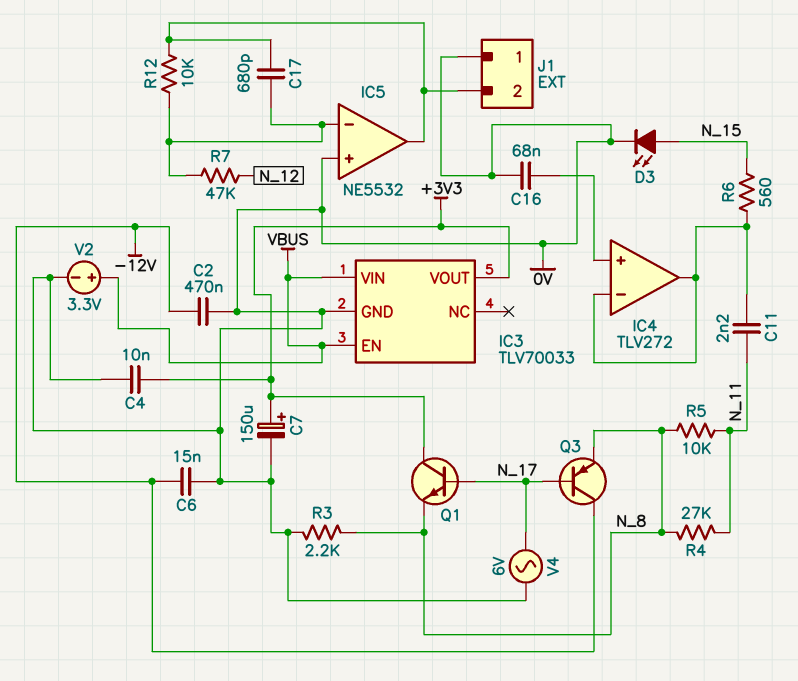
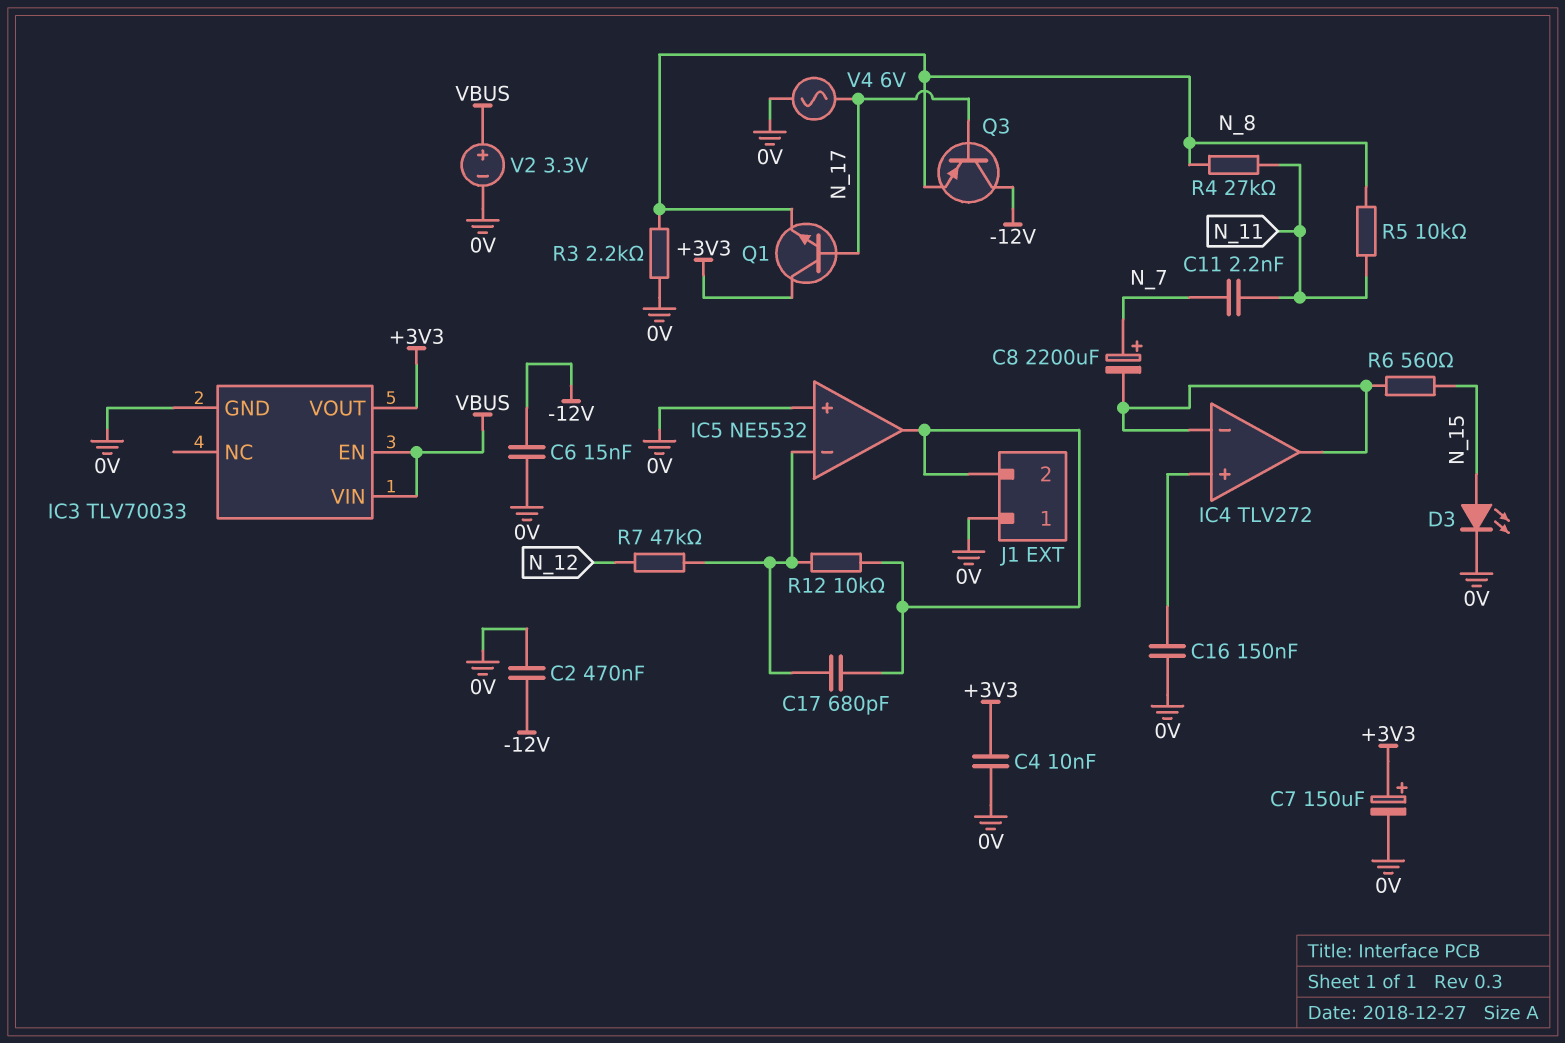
C8: none -> 2200uF (plus N_7, minus IC4/in-)
C11: 2.2nF (IC4/in-, N_11) -> 2.2nF (N_7, N_11)
C16: 68nF (0V, IC4/in+) -> 150nF (0V, IC4/in+)

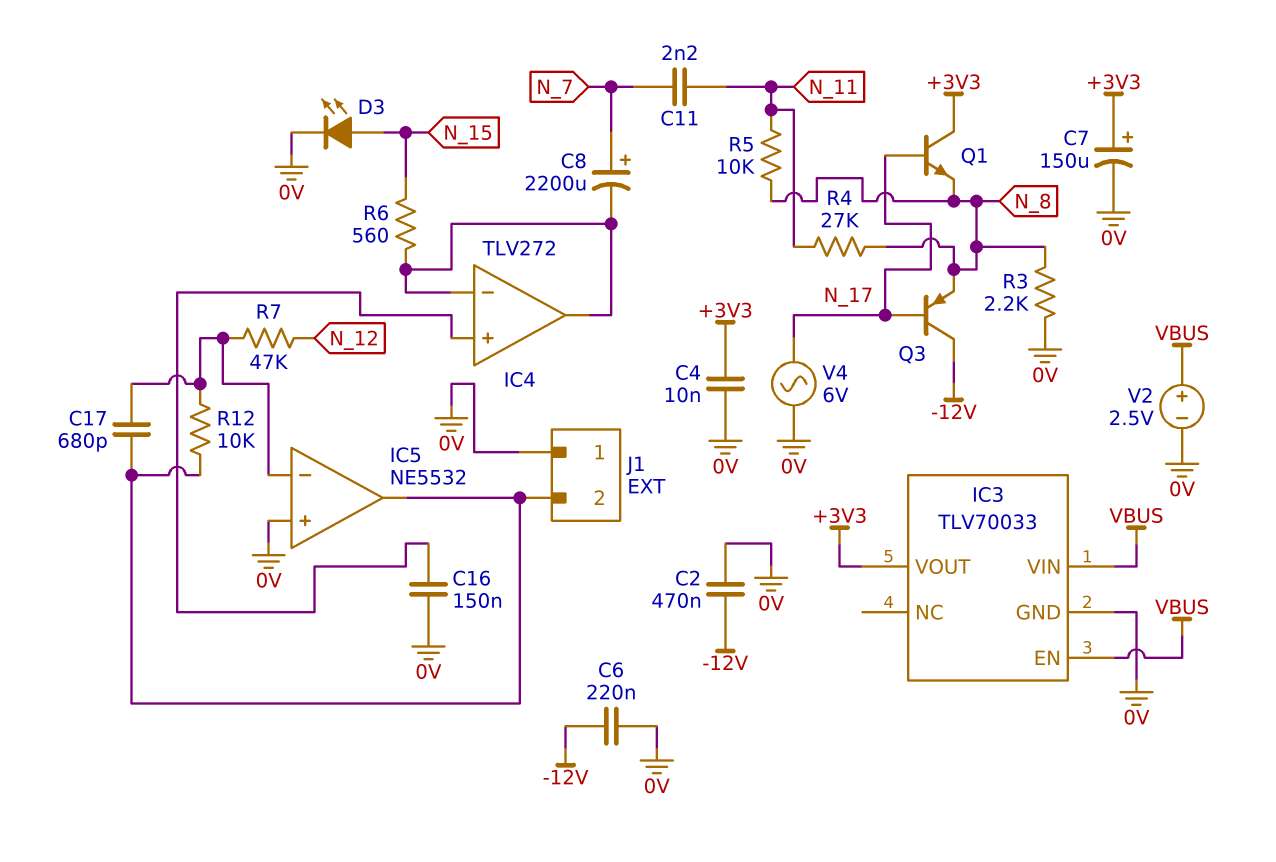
C6: 15nF (-12V, 0V) -> 220nF (-12V, 0V)
V2: 3.3V (plus VBUS, minus 0V) -> 2.5V (plus VBUS, minus 0V)

